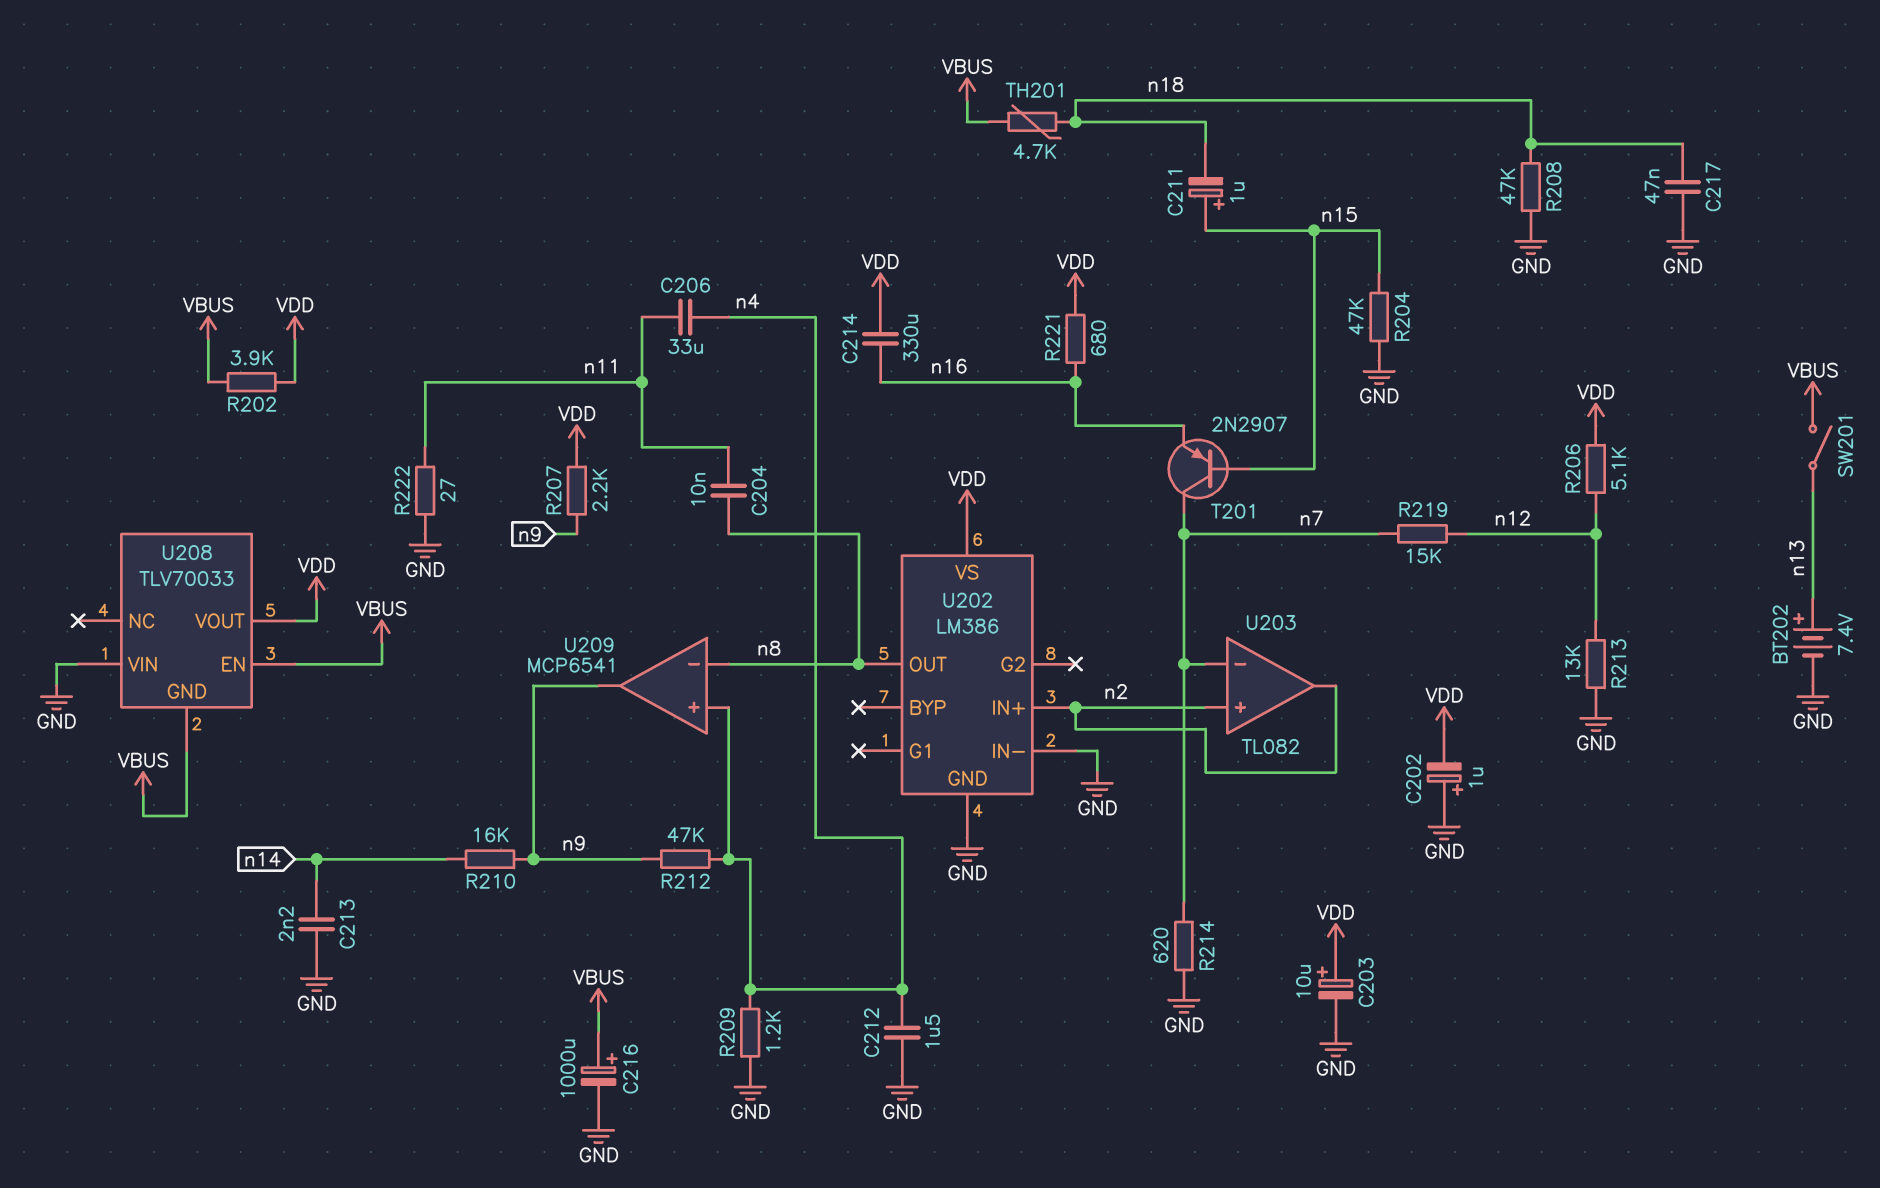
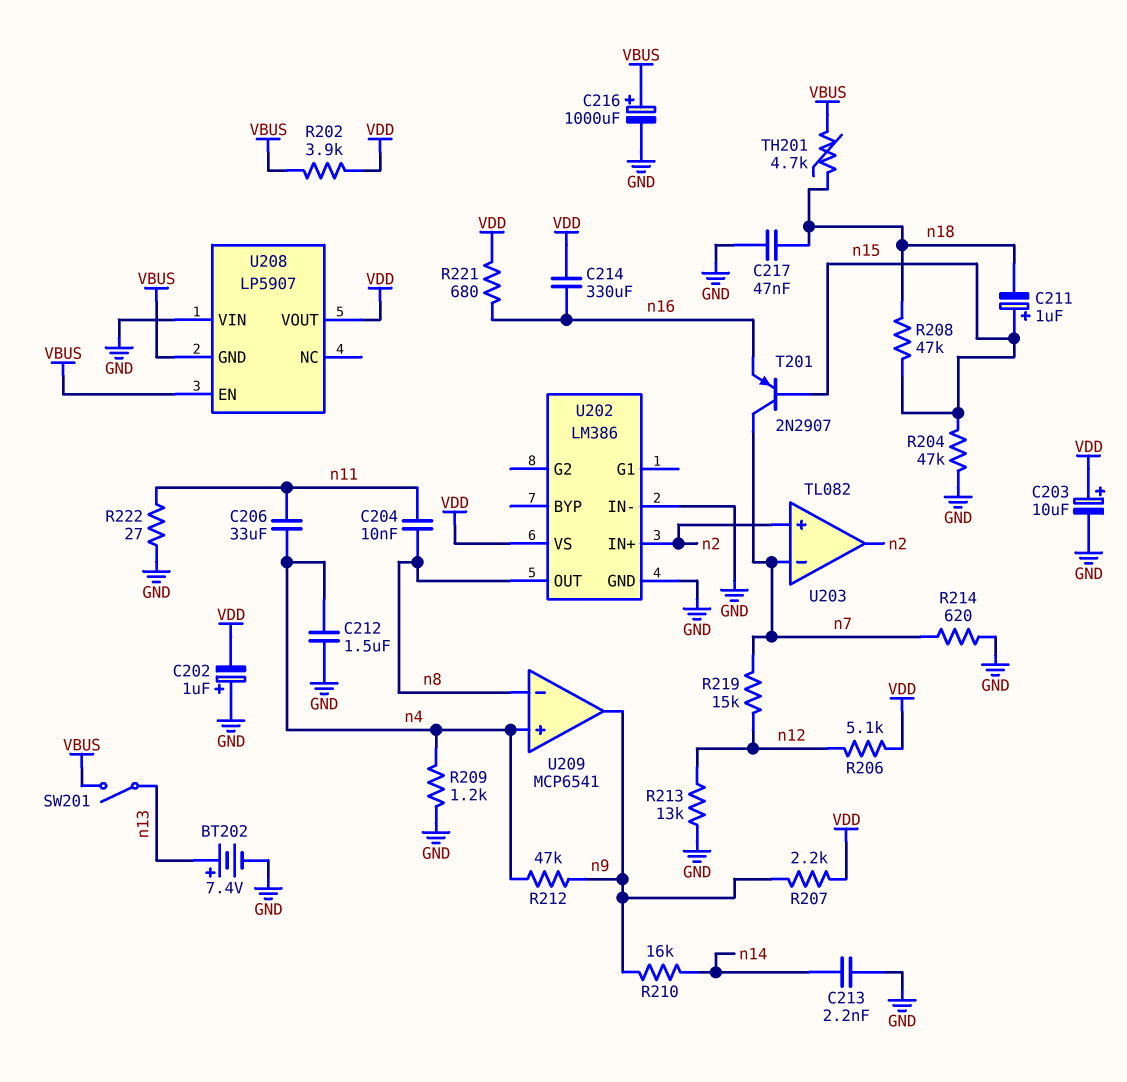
R208: 47k (GND, n18) -> 47k (n15, n18)
U208: TLV70033 -> LP5907

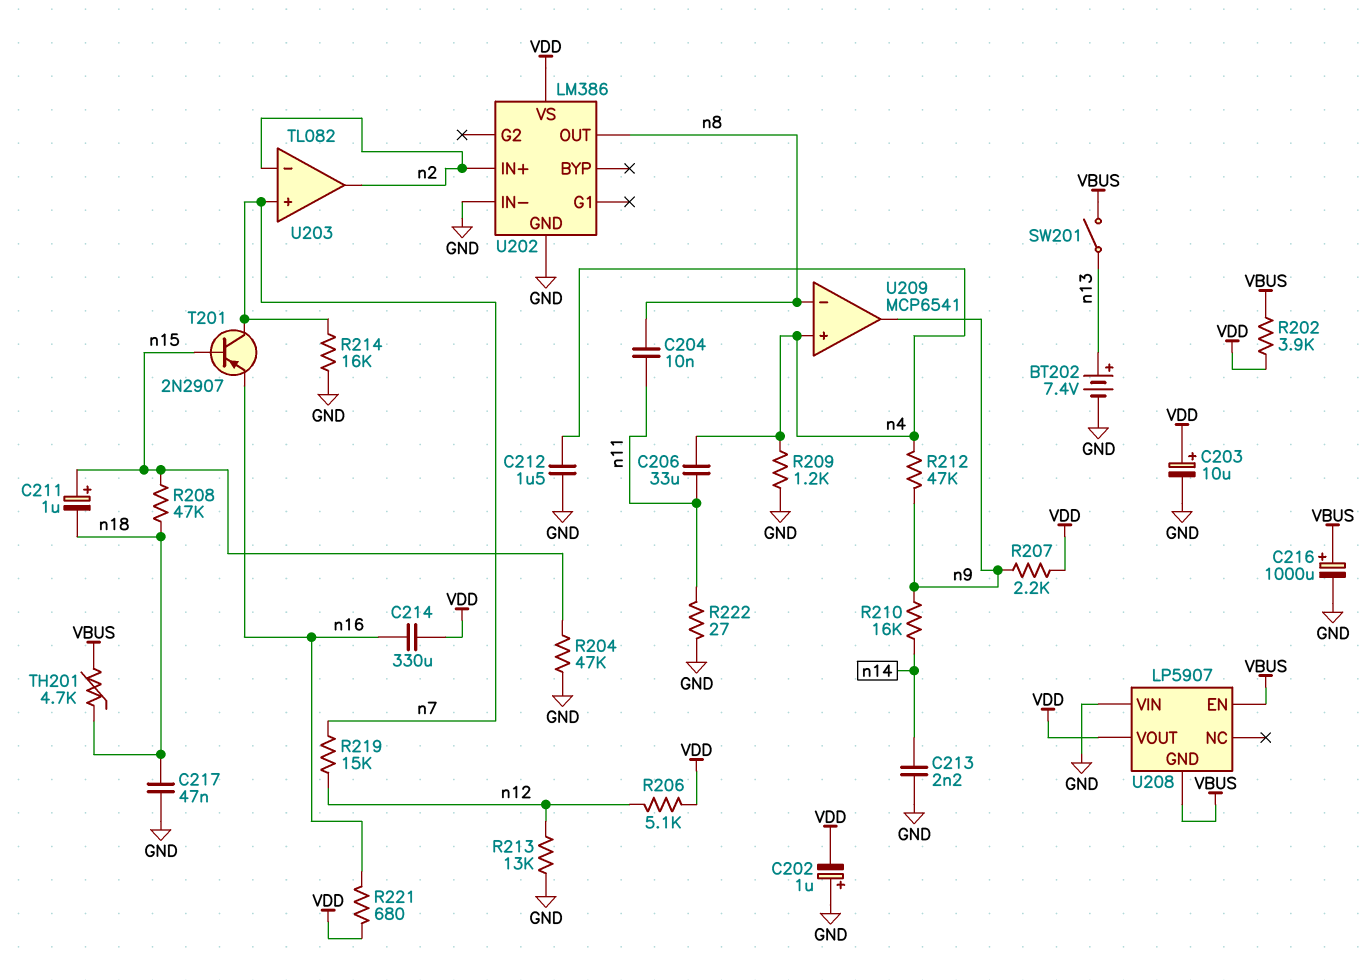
R214: 620 (GND, n7) -> 16k (GND, n7)
U203 pin in+: n2 -> n7
U203 pin in-: n7 -> n2

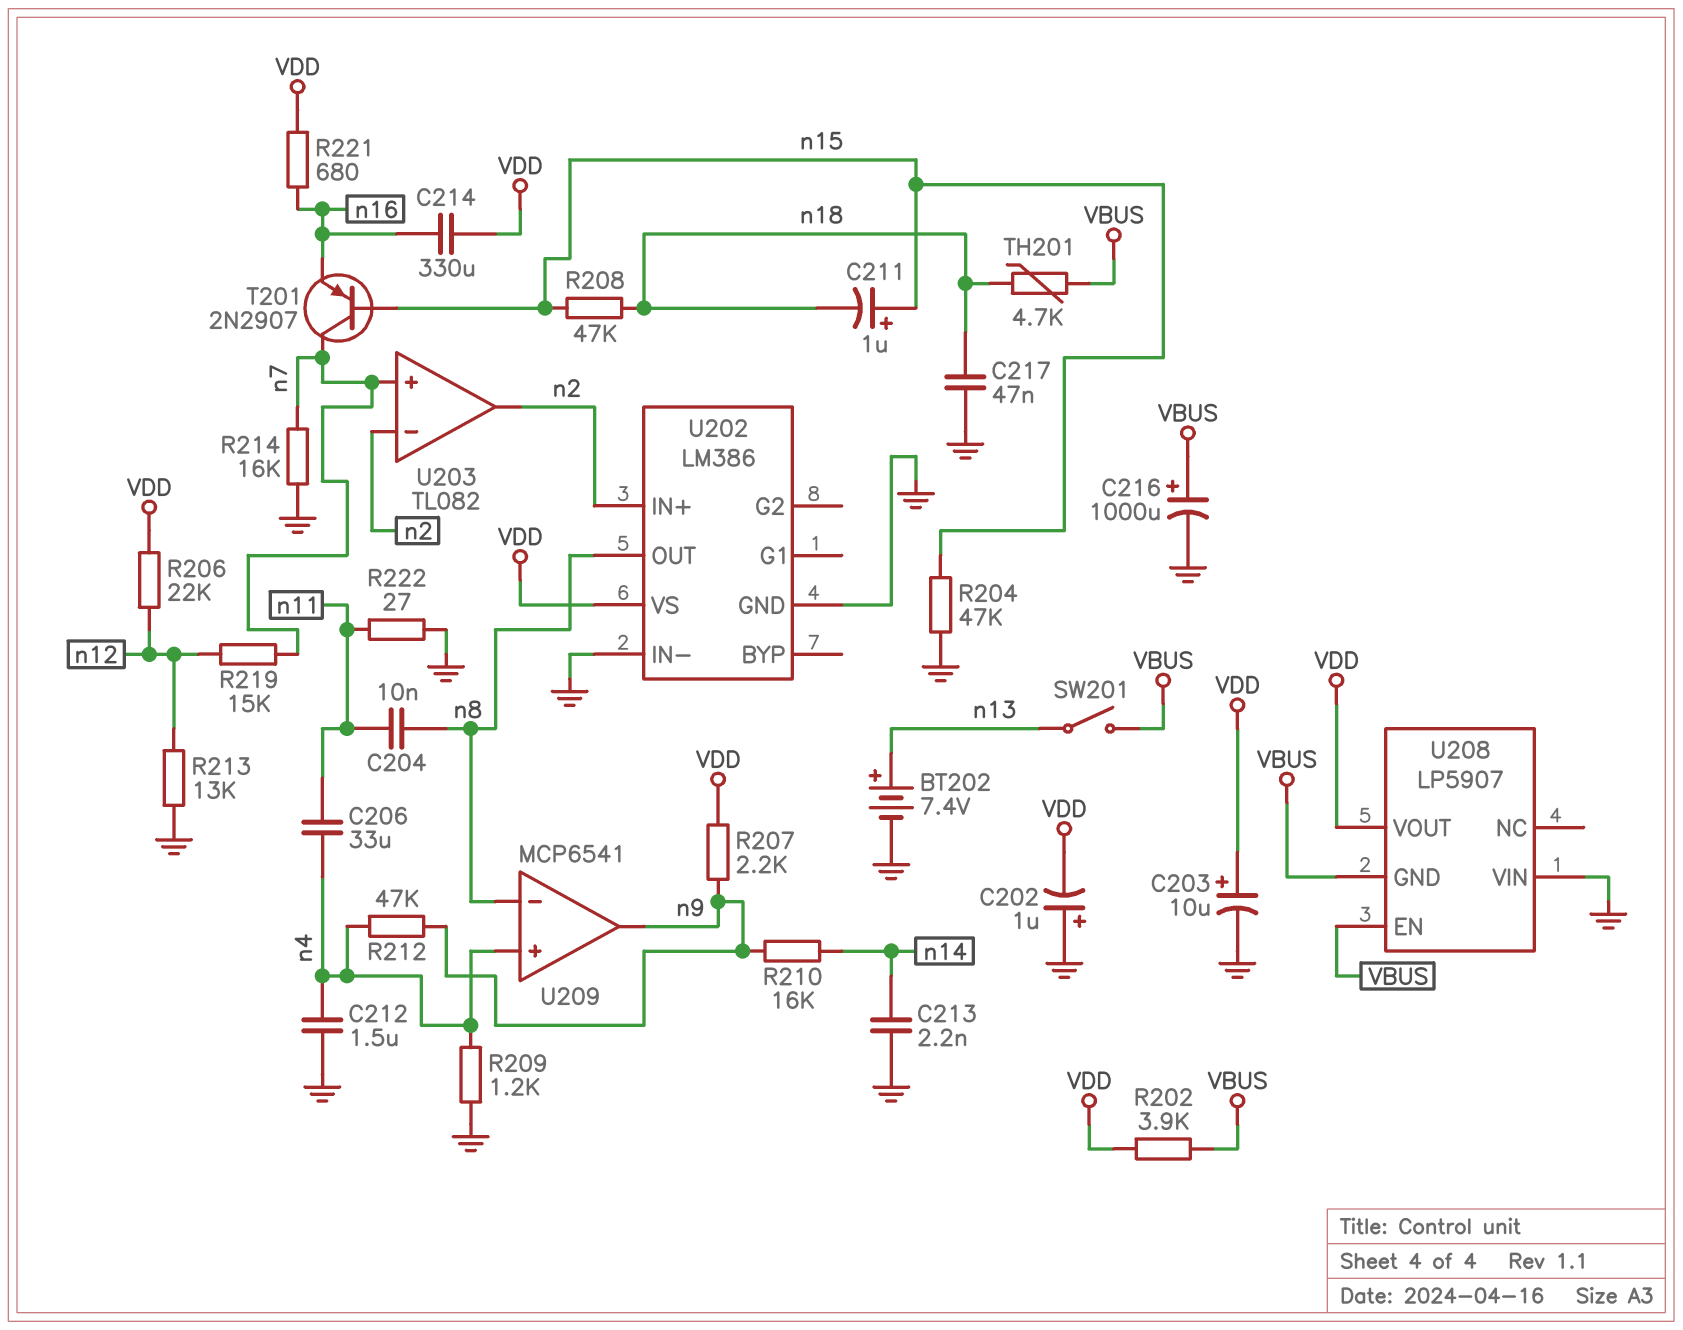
R206: 5.1k (VDD, n12) -> 22k (VDD, n12)

